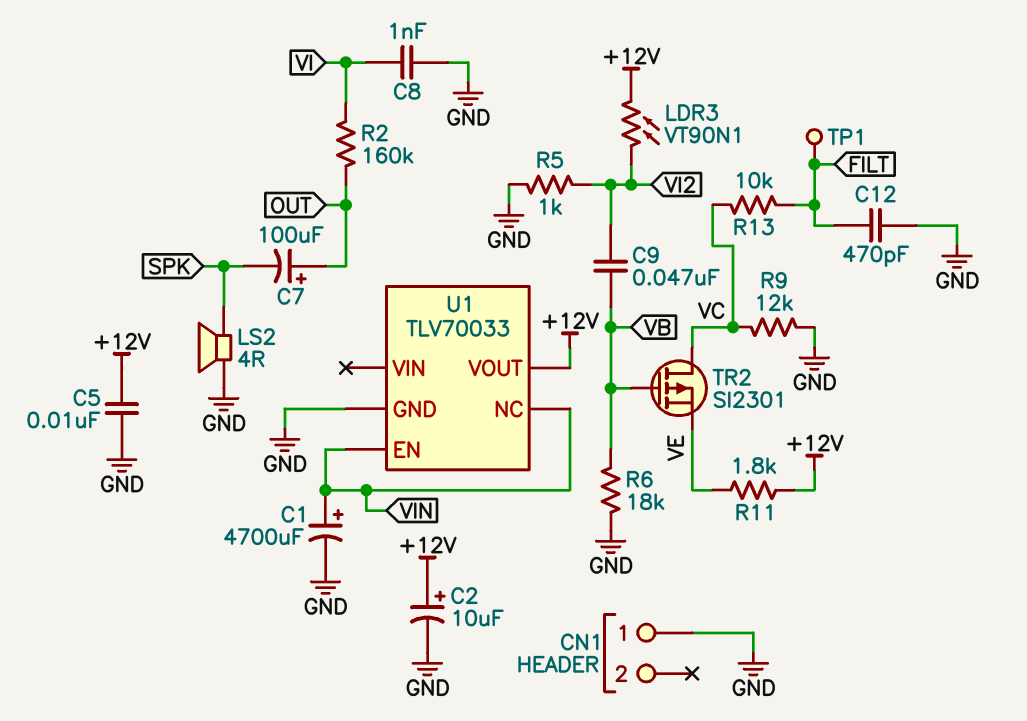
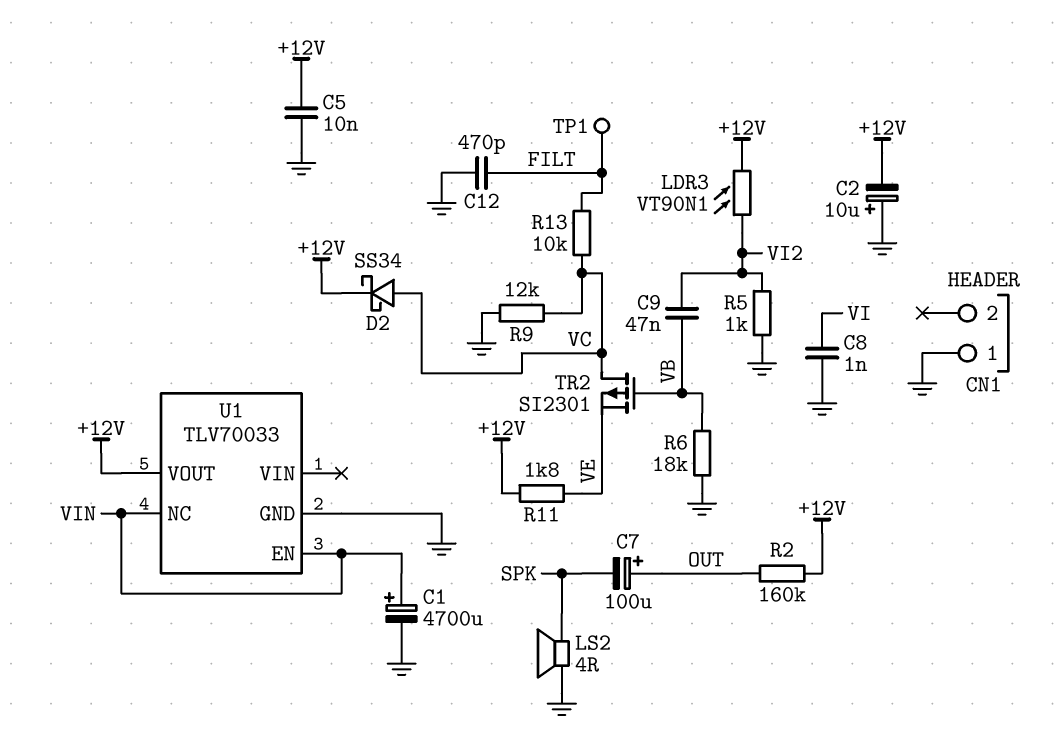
C2: 10uF (plus +12V, minus GND) -> 10uF (plus GND, minus +12V)
D2: none -> schottky SS34 (A VC, K +12V)
R2: 160k (OUT, VI) -> 160k (+12V, OUT)

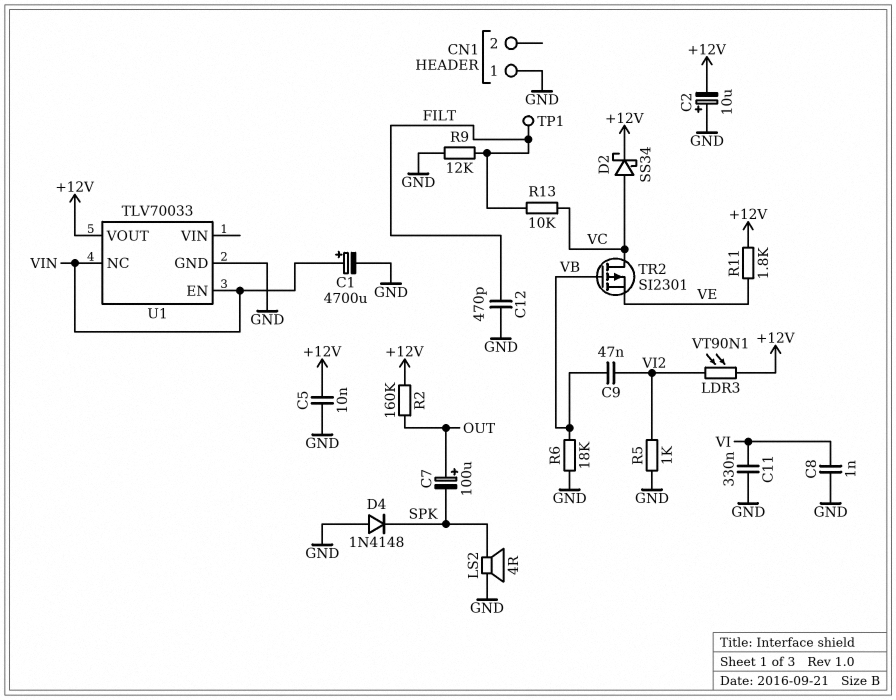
C11: none -> 330nF (GND, VI)
D4: none -> diode 1N4148 (A GND, K SPK)
R9: 12k (GND, VC) -> 12k (FILT, GND)

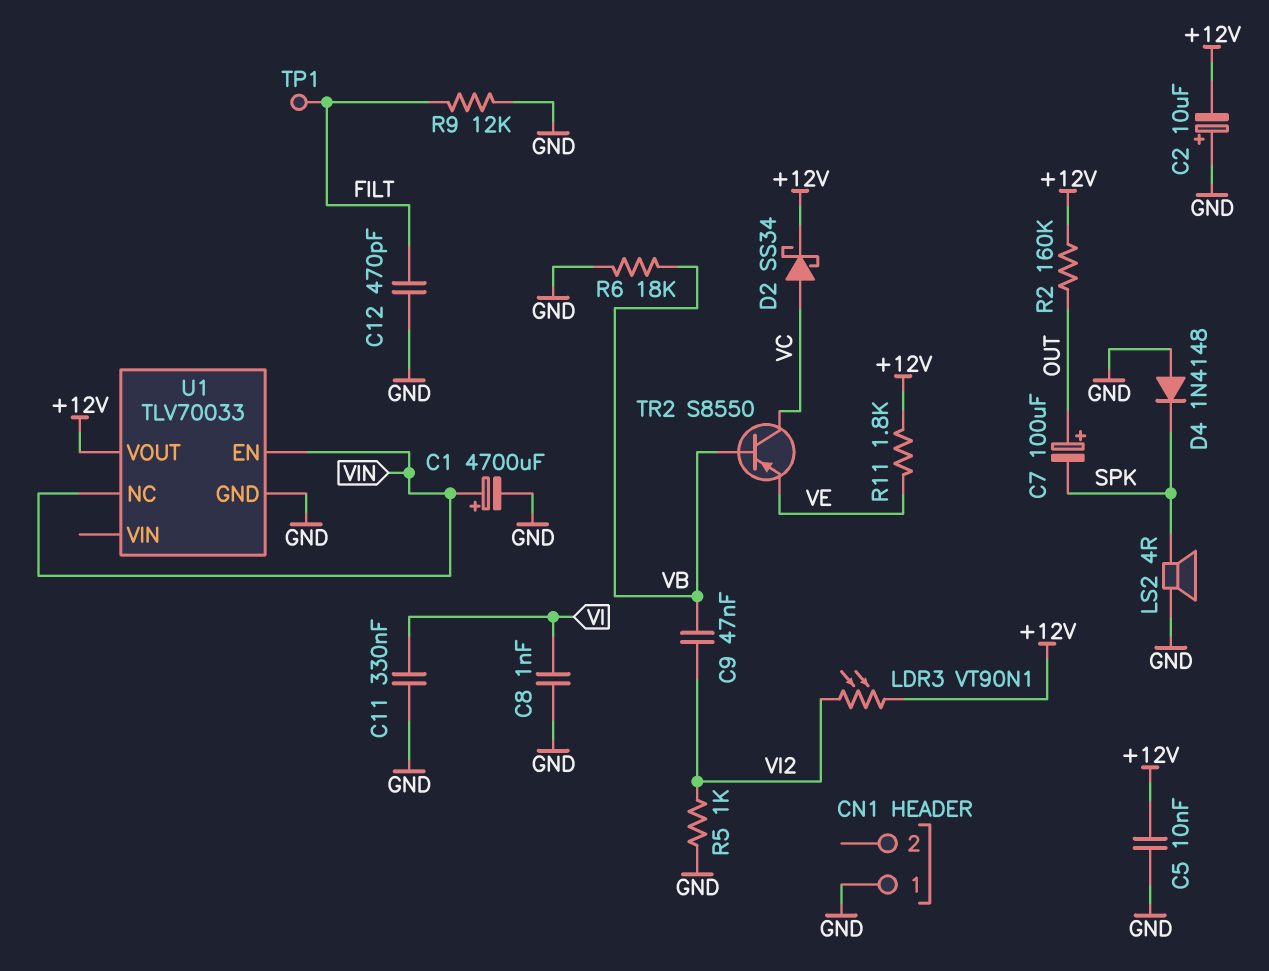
R13: 10k (FILT, VC) -> none
TR2: PMOS SI2301 (G VB, D VC, S VE) -> PNP S8550 (B VB, C VC, E VE)

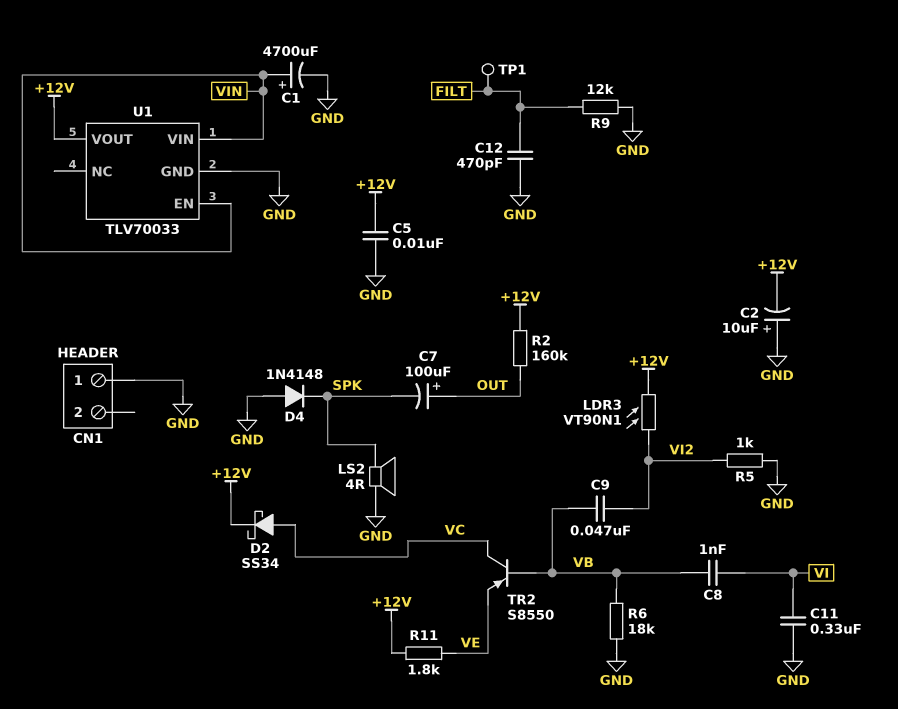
C8: 1nF (GND, VI) -> 1nF (VB, VI)
U1 pin NC: VIN -> none
U1 pin VIN: none -> VIN

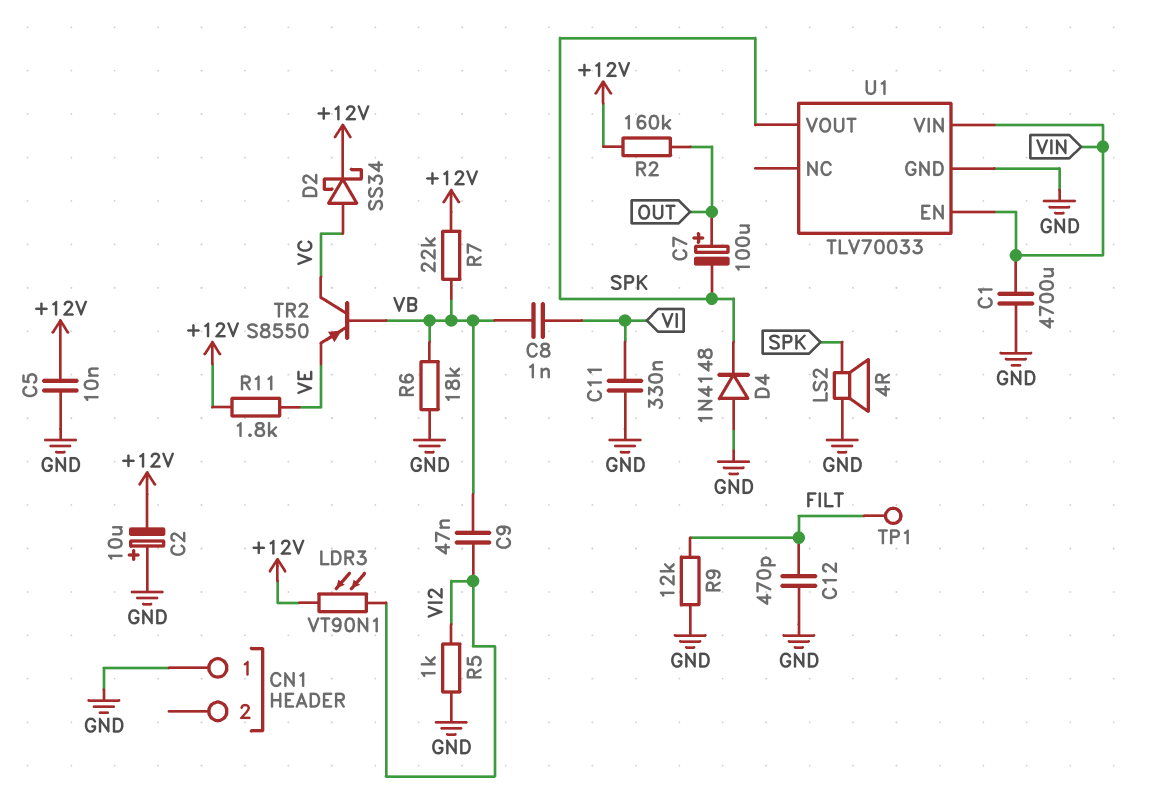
C1: 4700uF (plus VIN, minus GND) -> 4700uF (GND, VIN)
R7: none -> 22k (+12V, VB)
U1 pin VOUT: +12V -> SPK

